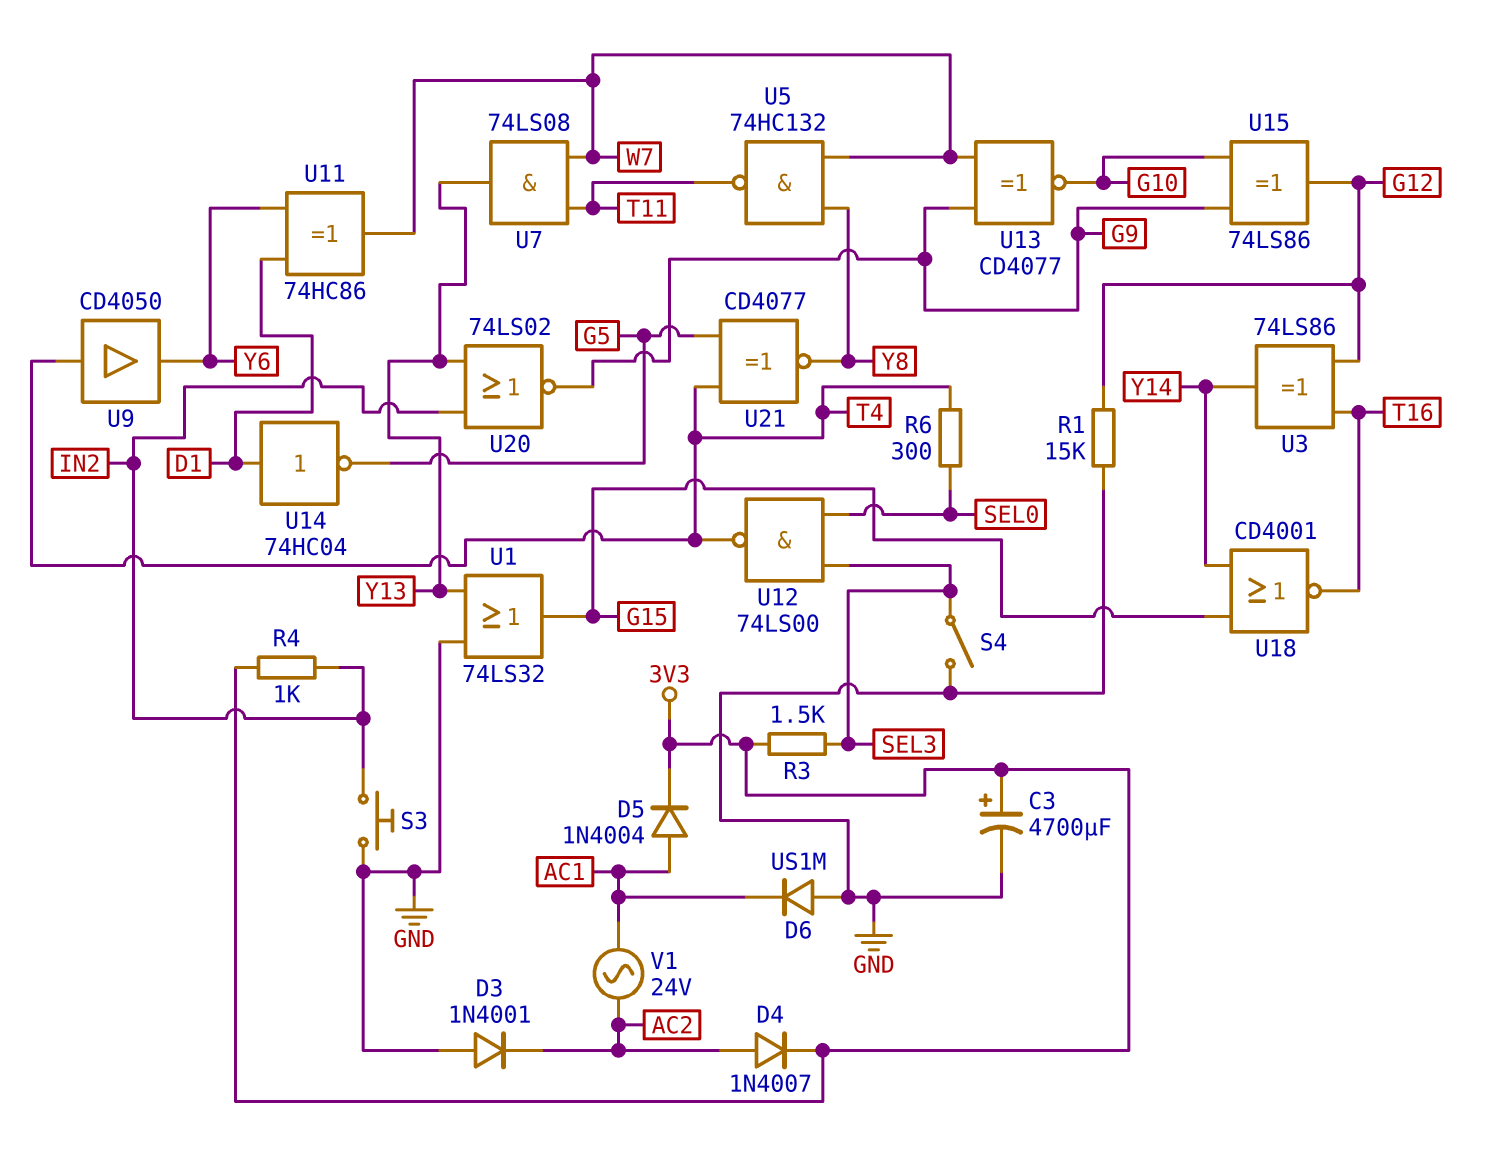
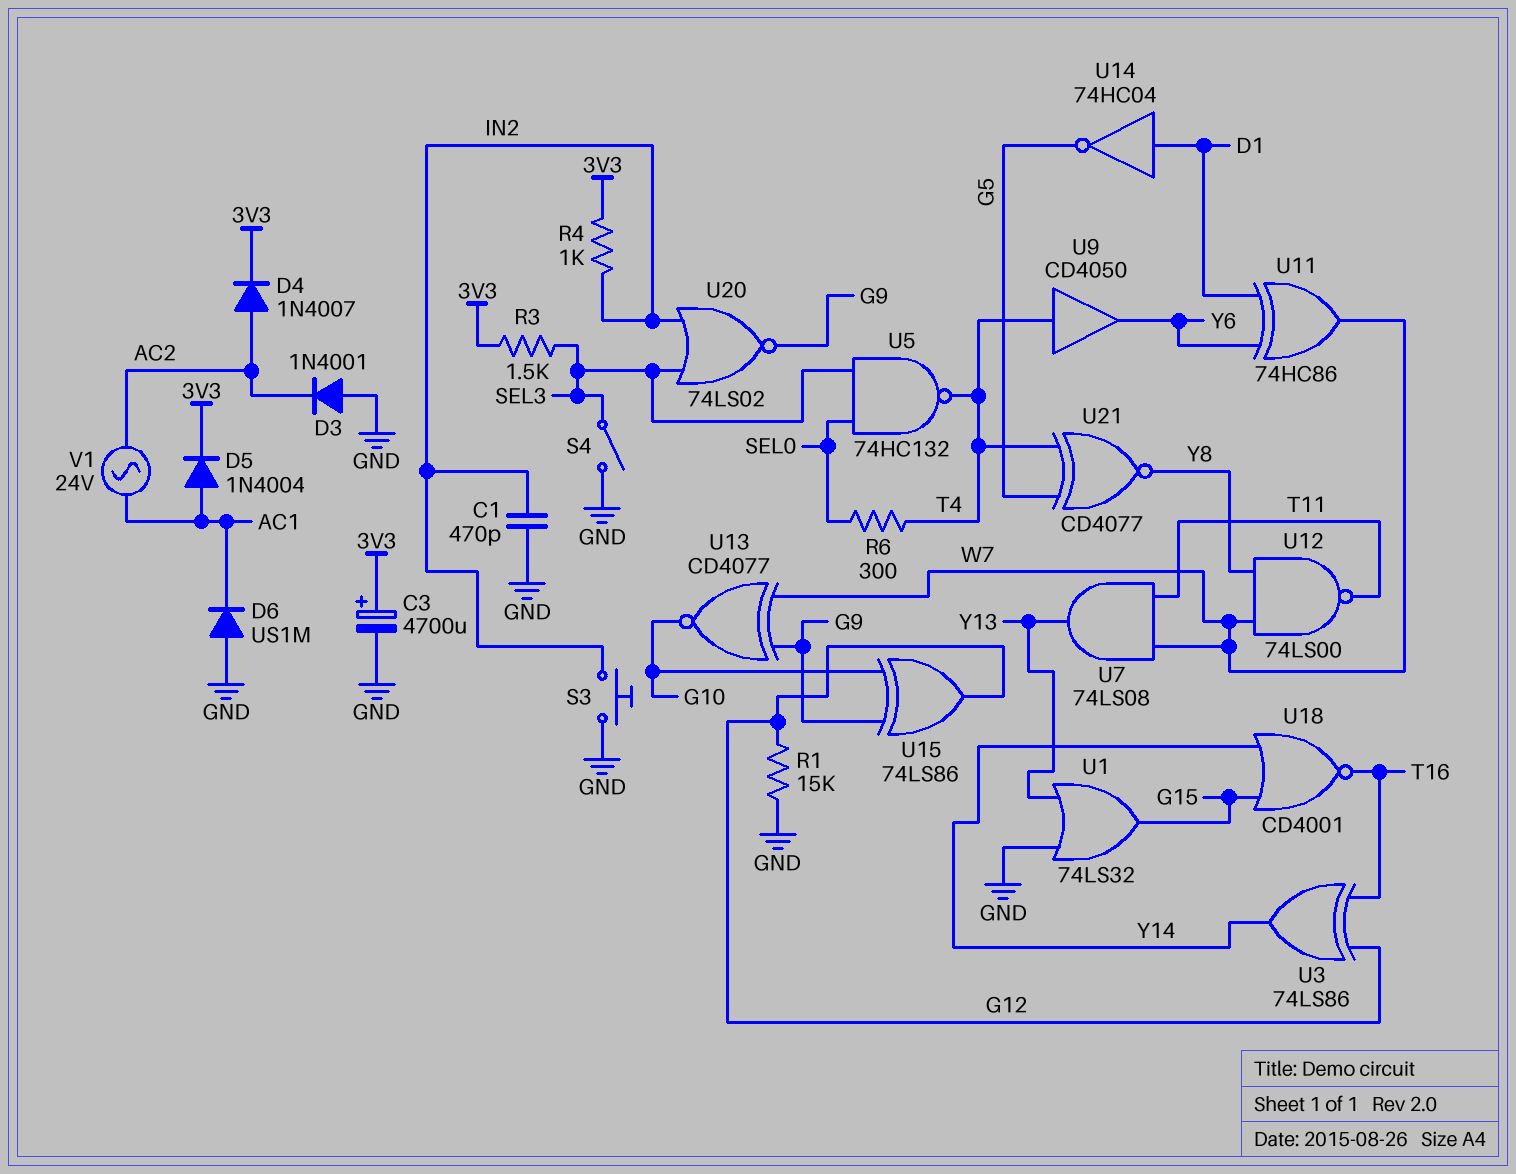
C1: none -> 470pF (GND, IN2)
U5: NAND 74HC132 (in W7, in Y8, out T11) -> NAND 74HC132 (in SEL0, in SEL3, out T4)
U12: NAND 74LS00 (in SEL0, in SEL3, out T4) -> NAND 74LS00 (in W7, in Y8, out T11)
U20: NOR 74LS02 (in IN2, in Y13, out G9) -> NOR 74LS02 (in IN2, in SEL3, out G9)

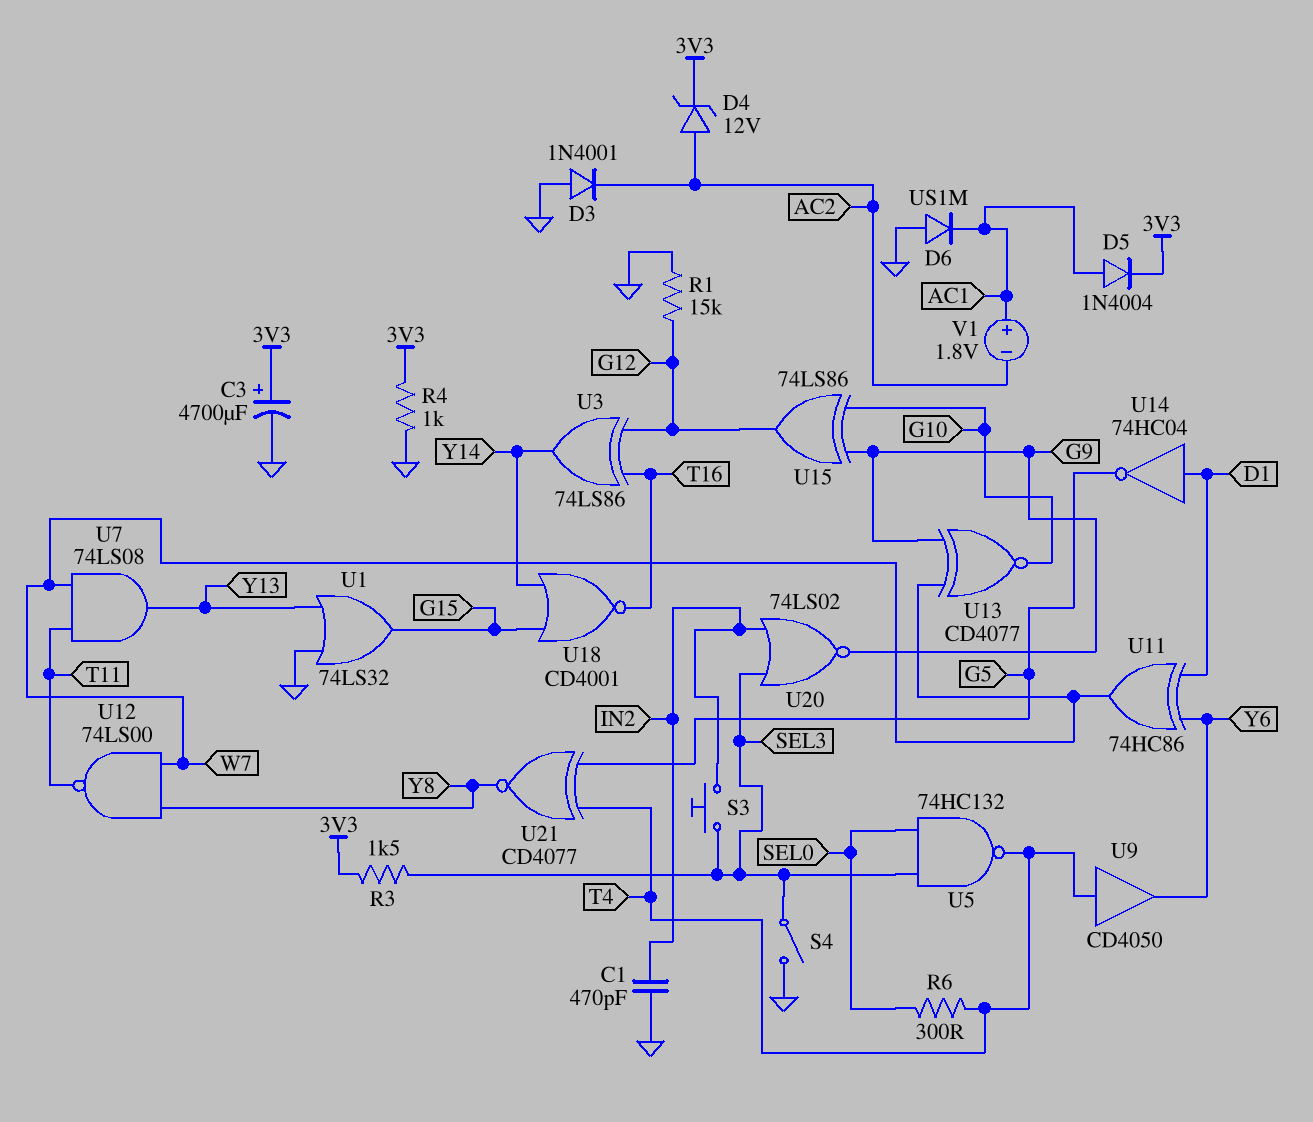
D4: diode 1N4007 (A AC2, K 3V3) -> zener 12V (A AC2, K 3V3)
R4: 1k (3V3, IN2) -> 1k (3V3, GND)
S3: button (GND, IN2) -> button (IN2, SEL3)
V1: AC 24V (AC1, AC2) -> 1.8V (plus AC1, minus AC2)

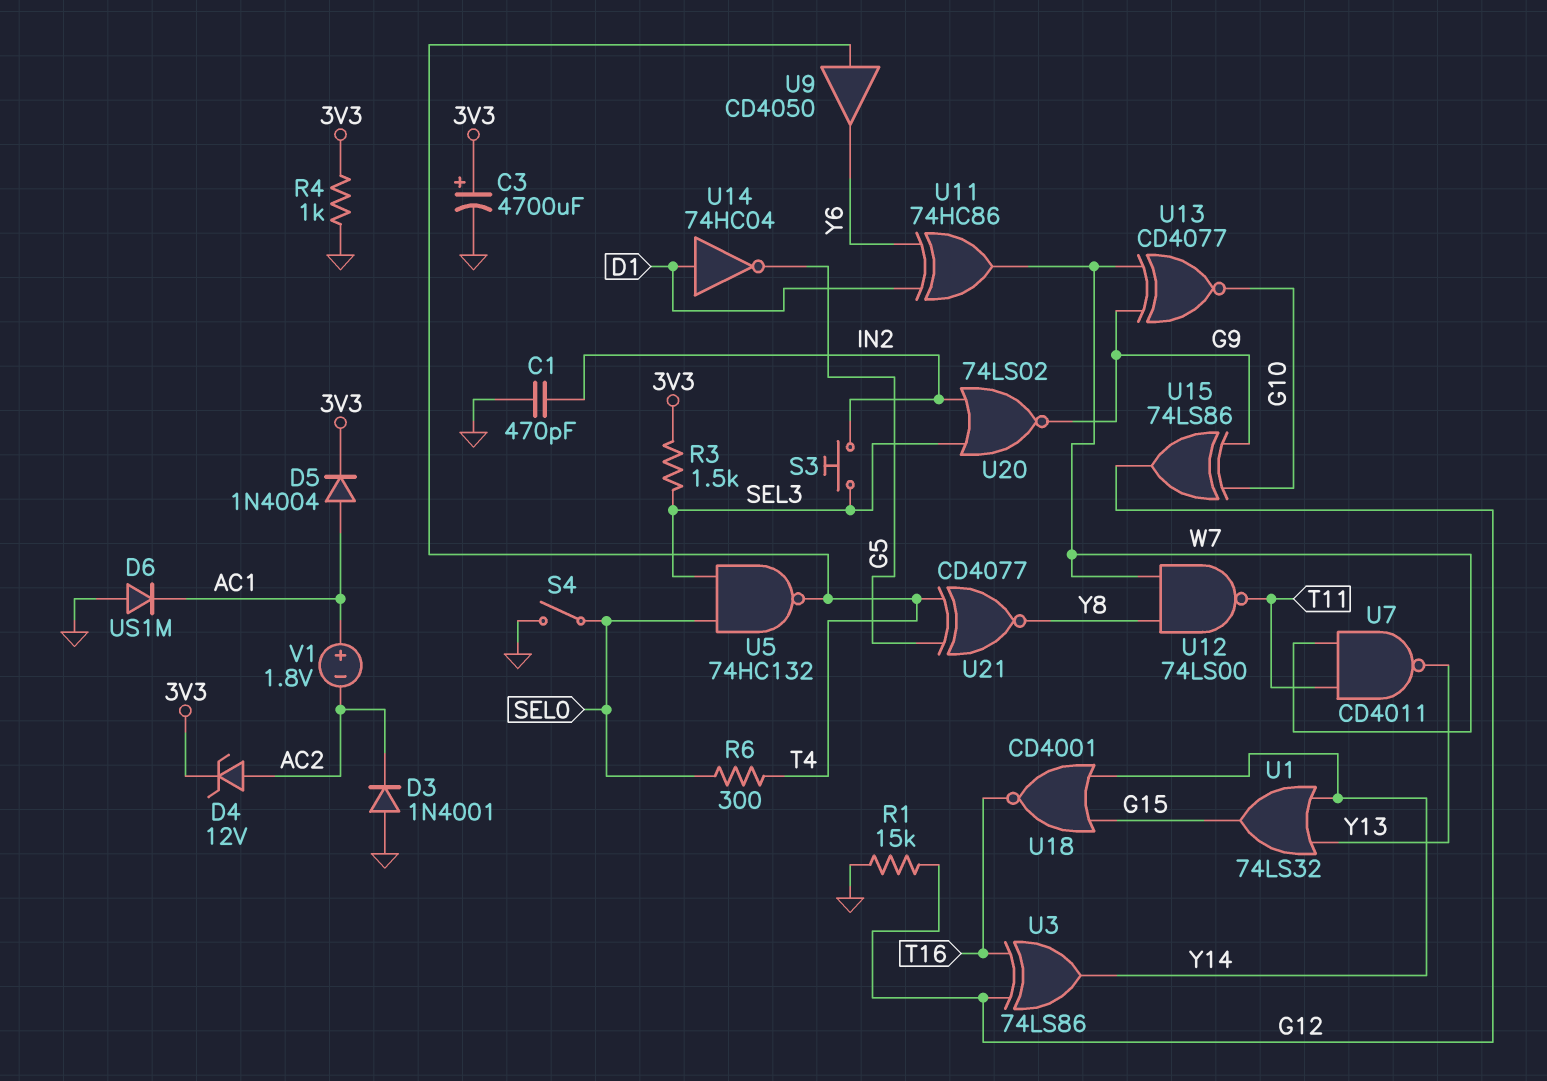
S4: switch (GND, SEL3) -> switch (GND, SEL0)
U1: OR 74LS32 (in GND, in Y13, out G15) -> OR 74LS32 (in Y13, in Y14, out G15)
U7: AND 74LS08 (in T11, in W7, out Y13) -> NAND CD4011 (in T11, in W7, out Y13)

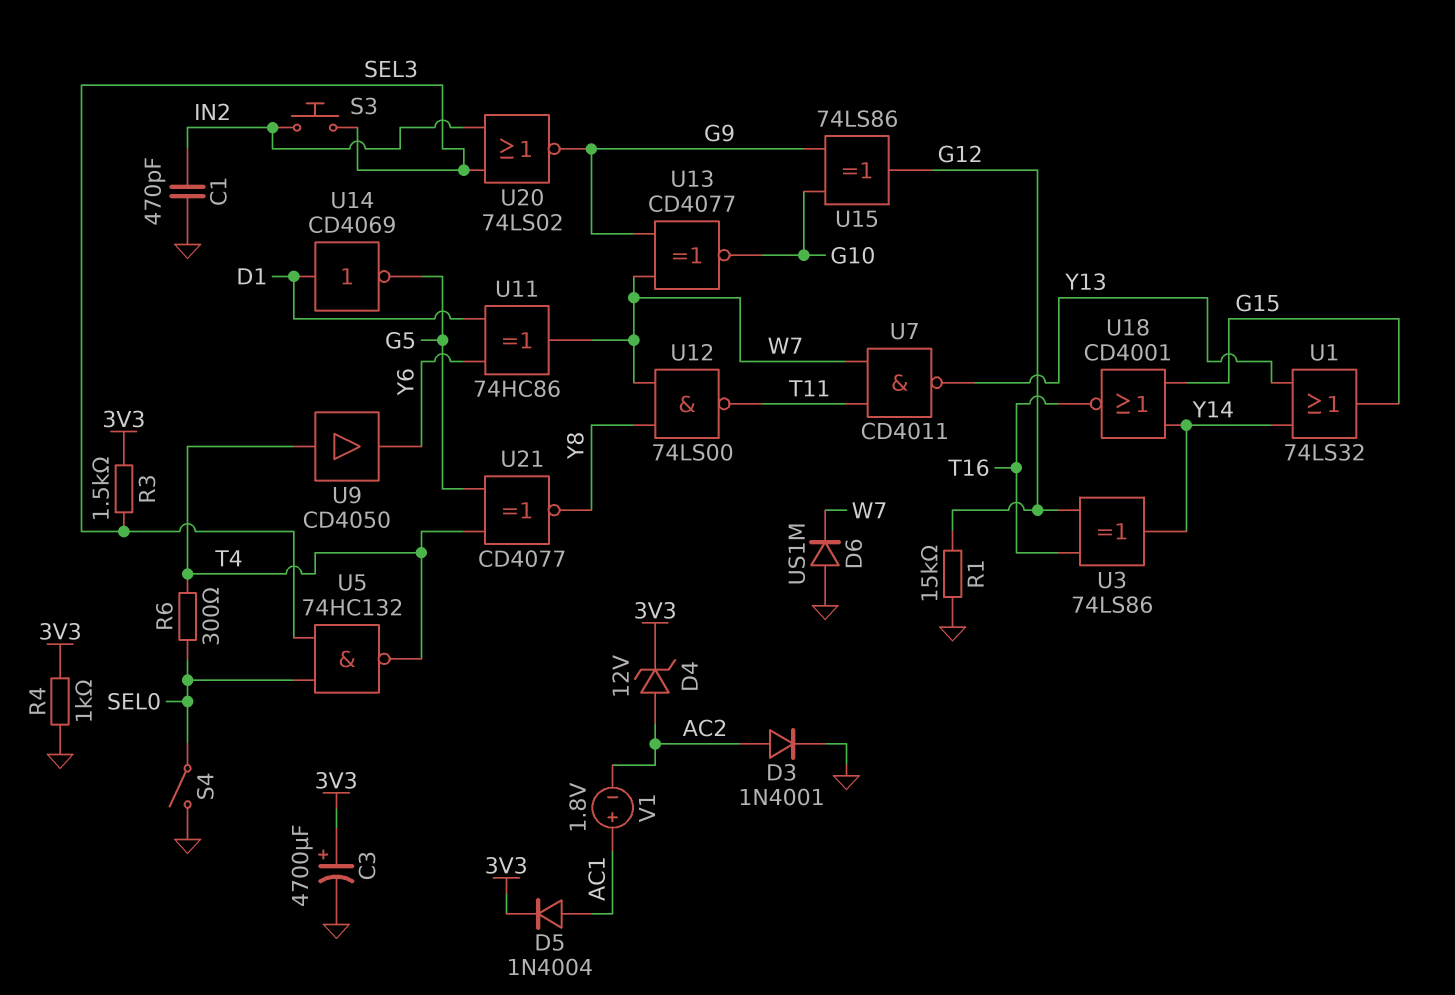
D3: diode 1N4001 (A GND, K AC2) -> diode 1N4001 (A AC2, K GND)
D6: diode US1M (A GND, K AC1) -> diode US1M (A GND, K W7)
U14: NOT 74HC04 (in D1, out G5) -> NOT CD4069 (in D1, out G5)

